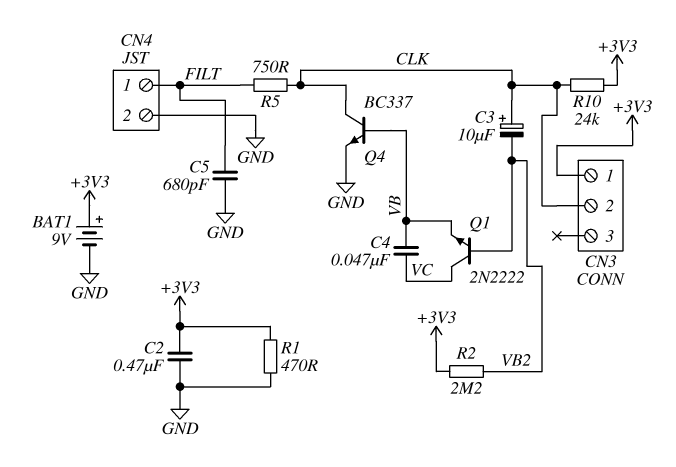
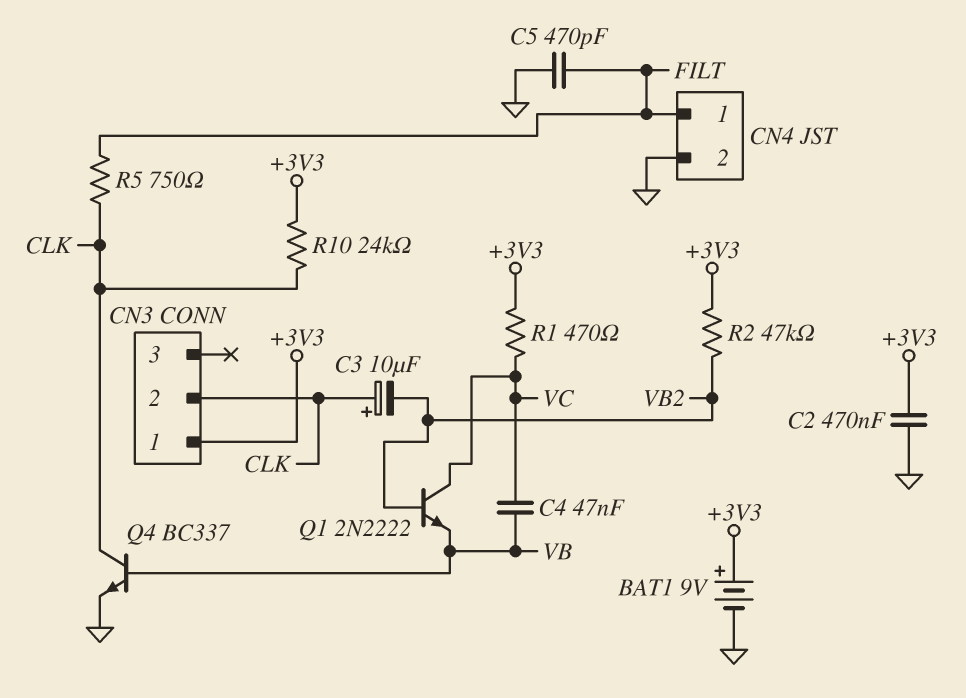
C5: 680pF (FILT, GND) -> 470pF (FILT, GND)
R1: 470 (+3V3, GND) -> 470 (+3V3, VC)
R2: 2.2M (+3V3, VB2) -> 47k (+3V3, VB2)

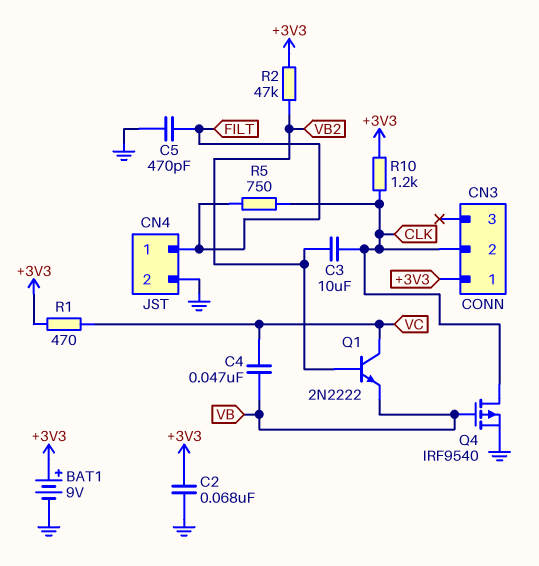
C2: 470nF (+3V3, GND) -> 68nF (+3V3, GND)
C3: 10uF (plus CLK, minus VB2) -> 10uF (CLK, VB2)
Q4: NPN BC337 (B VB, C CLK, E GND) -> PMOS IRF9540 (G VB, D CLK, S GND)
R10: 24k (+3V3, CLK) -> 1.2k (+3V3, CLK)

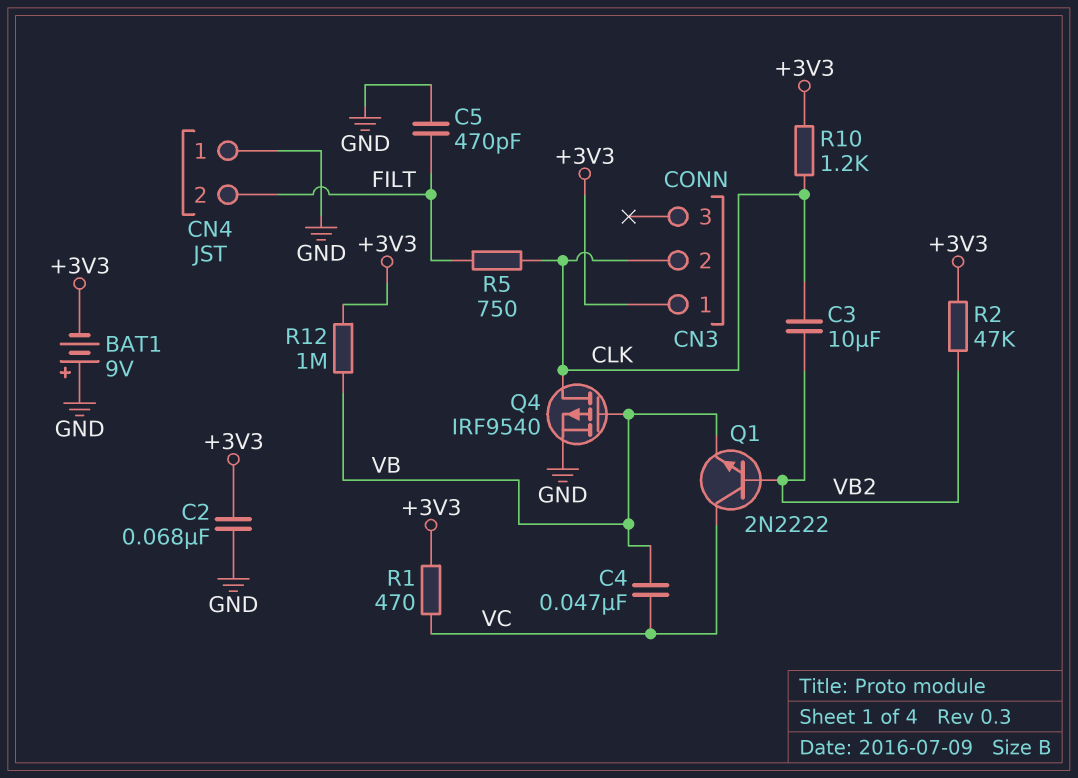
BAT1: 9V (plus +3V3, minus GND) -> 9V (plus GND, minus +3V3)
CN4 pin 1: FILT -> GND
CN4 pin 2: GND -> FILT
R12: none -> 1M (+3V3, VB)

